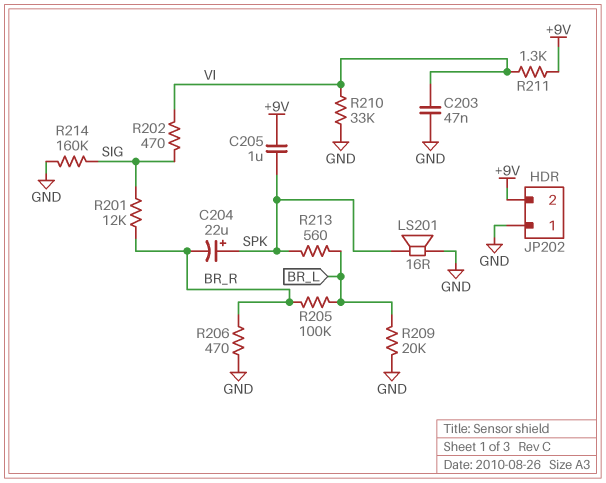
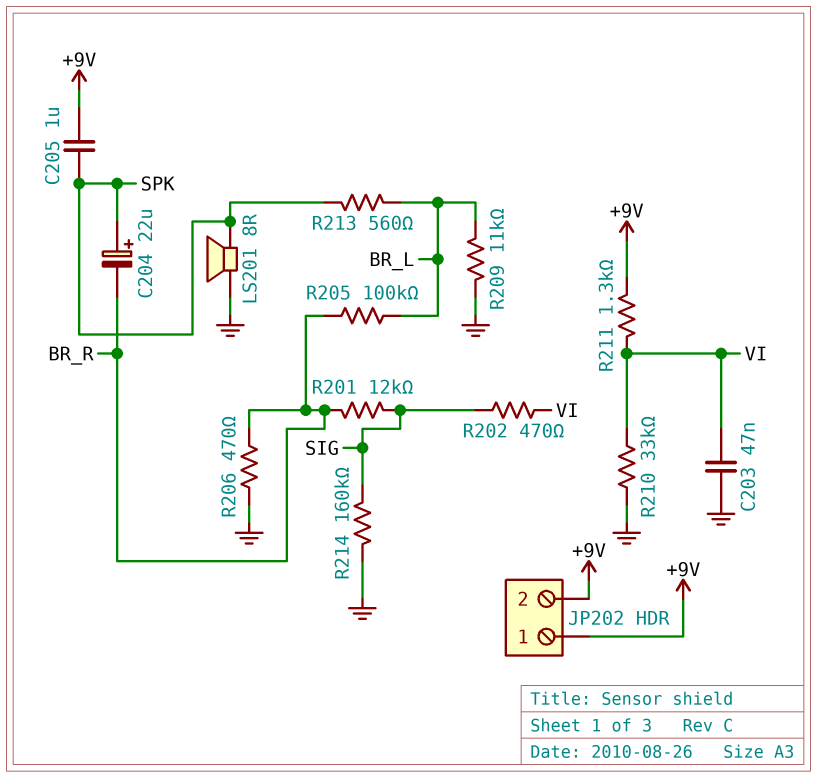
JP202 pin 1: GND -> +9V
LS201: speaker 16R (GND, SPK) -> speaker 8R (GND, SPK)
R209: 20k (BR_L, GND) -> 11k (BR_L, GND)

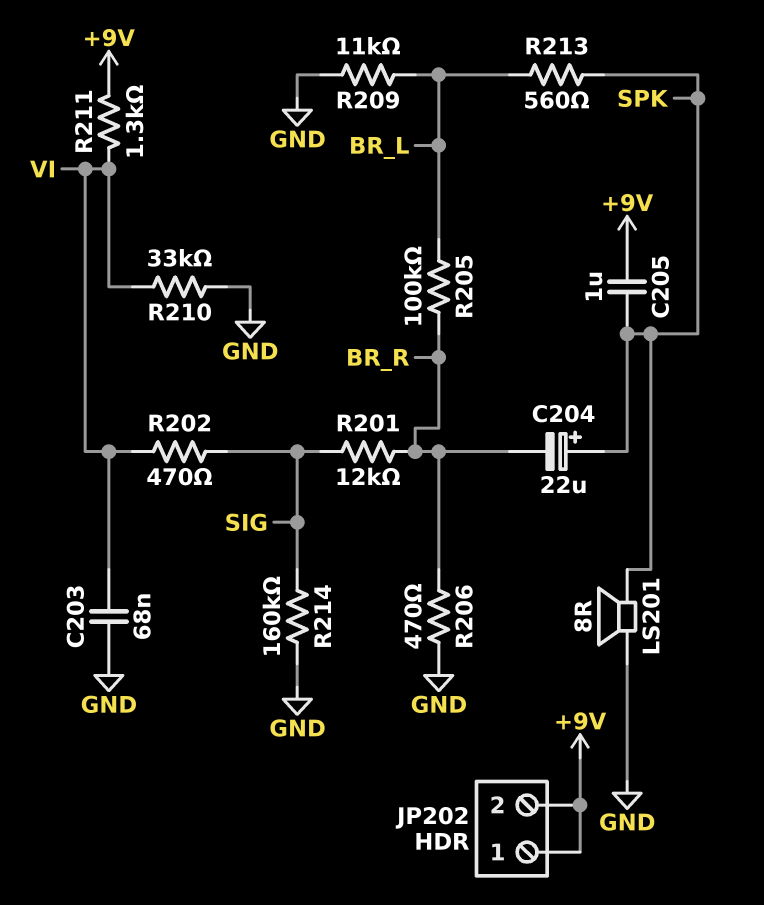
C203: 47nF (GND, VI) -> 68nF (GND, VI)

